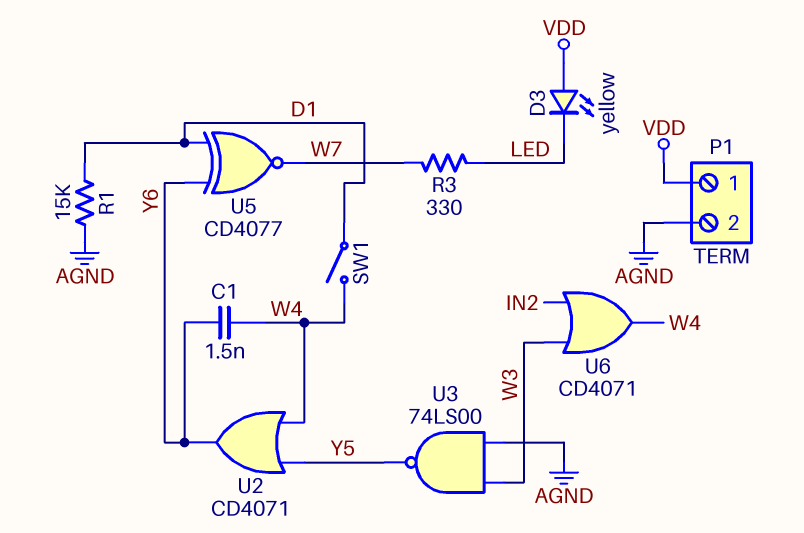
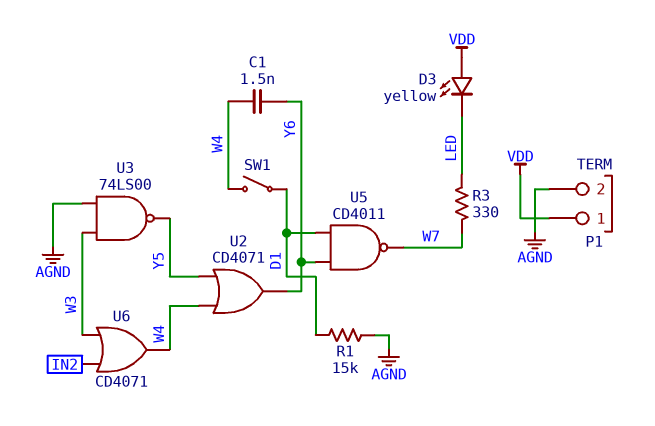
U5: XNOR CD4077 (in D1, in Y6, out W7) -> NAND CD4011 (in D1, in Y6, out W7)

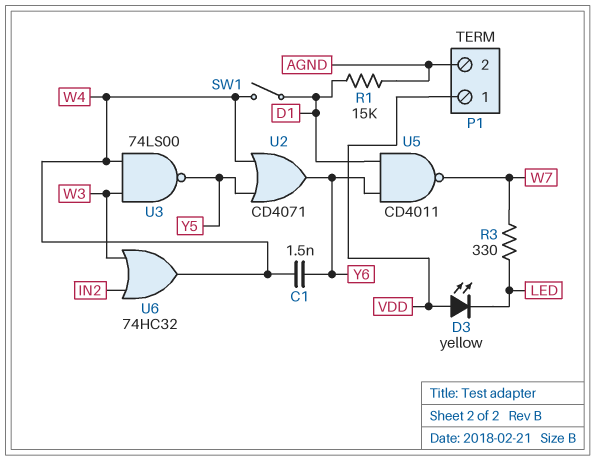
U3: NAND 74LS00 (in AGND, in W3, out Y5) -> NAND 74LS00 (in W3, in W4, out Y5)
U6: OR CD4071 (in IN2, in W3, out W4) -> OR 74HC32 (in IN2, in W3, out W4)

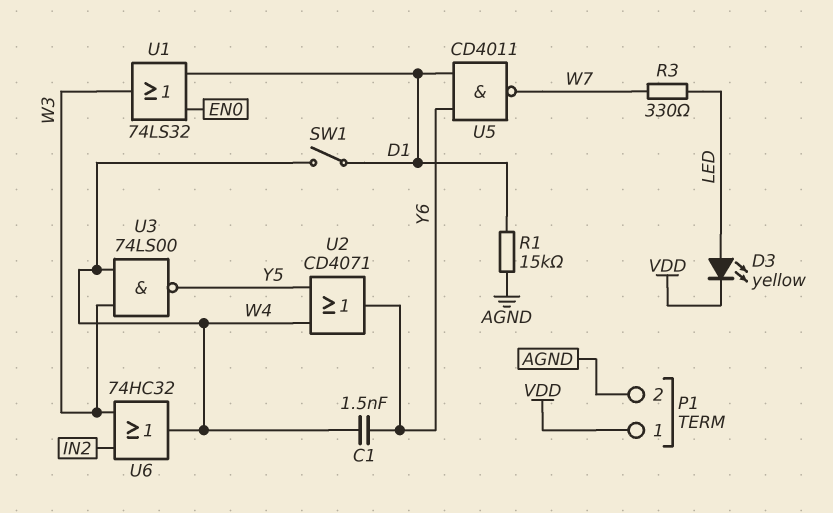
D3: LED yellow (A VDD, K LED) -> LED yellow (A LED, K VDD)
U1: none -> OR 74LS32 (in D1, in EN0, out W3)

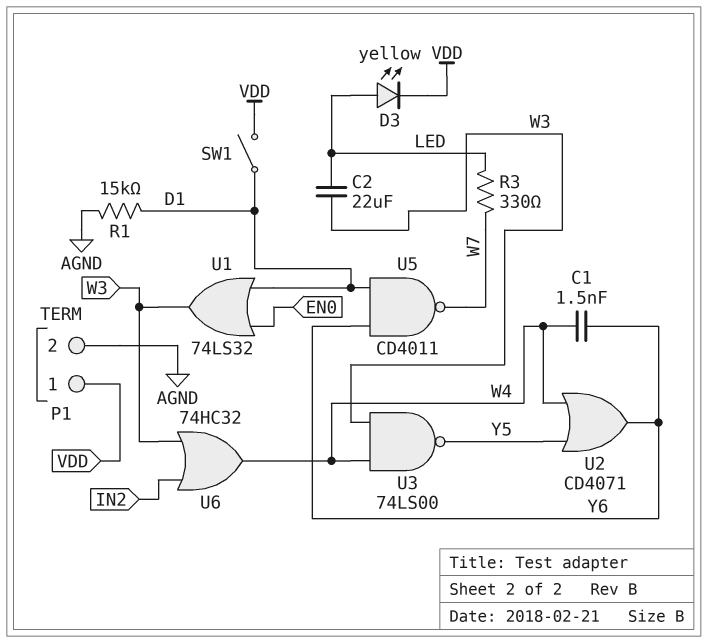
C2: none -> 22uF (LED, W3)
SW1: switch (D1, W4) -> switch (D1, VDD)

